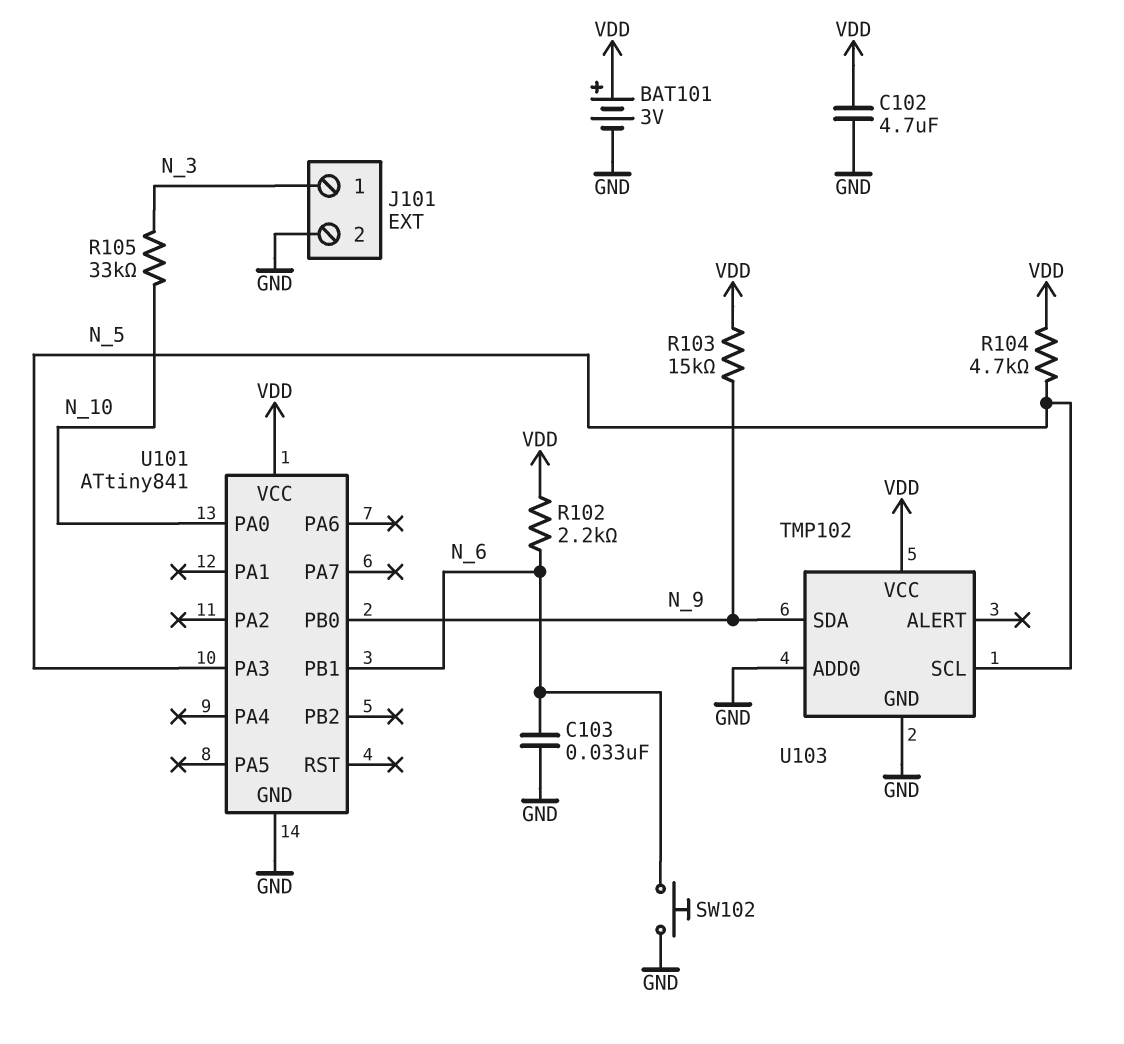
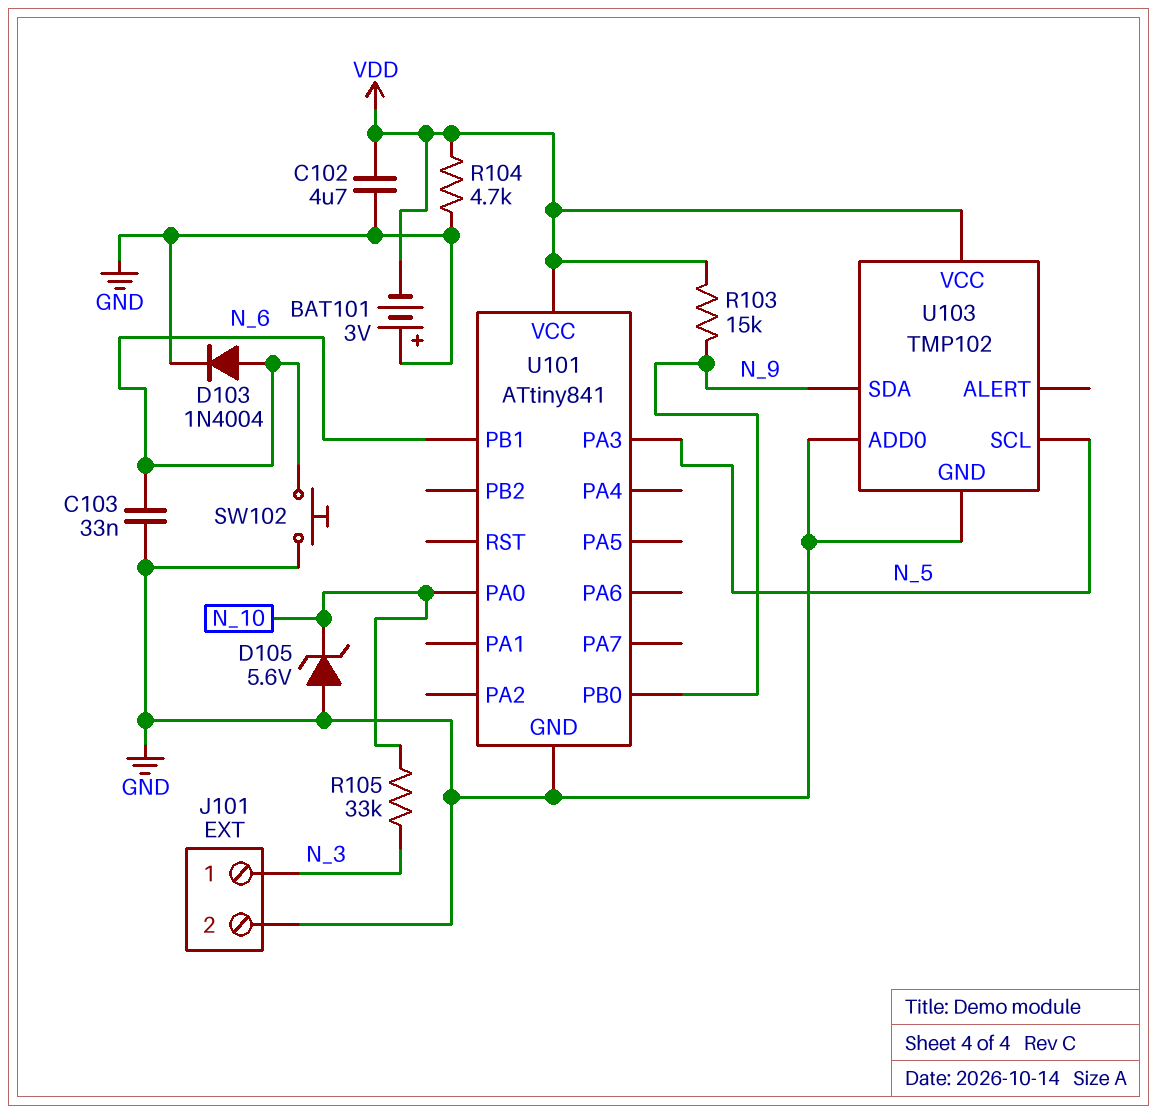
BAT101: 3V (plus VDD, minus GND) -> 3V (plus GND, minus VDD)
D103: none -> diode 1N4004 (A N_6, K GND)
D105: none -> zener 5.6V (A GND, K N_10)
R102: 2.2k (N_6, VDD) -> none
R104: 4.7k (N_5, VDD) -> 4.7k (GND, VDD)

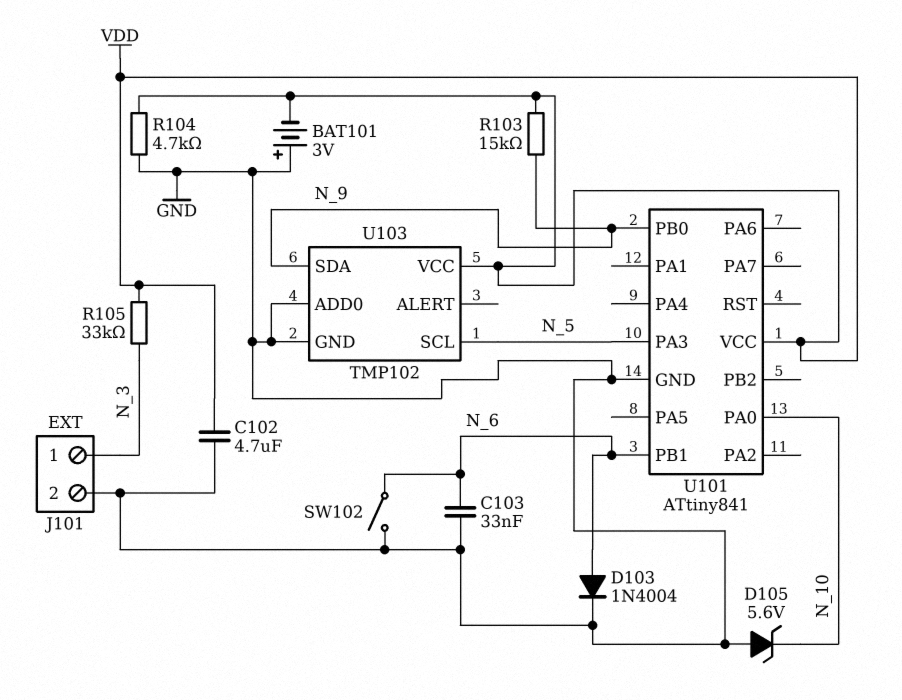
R105: 33k (N_3, N_10) -> 33k (N_3, VDD)
SW102: button (GND, N_6) -> switch (GND, N_6)

